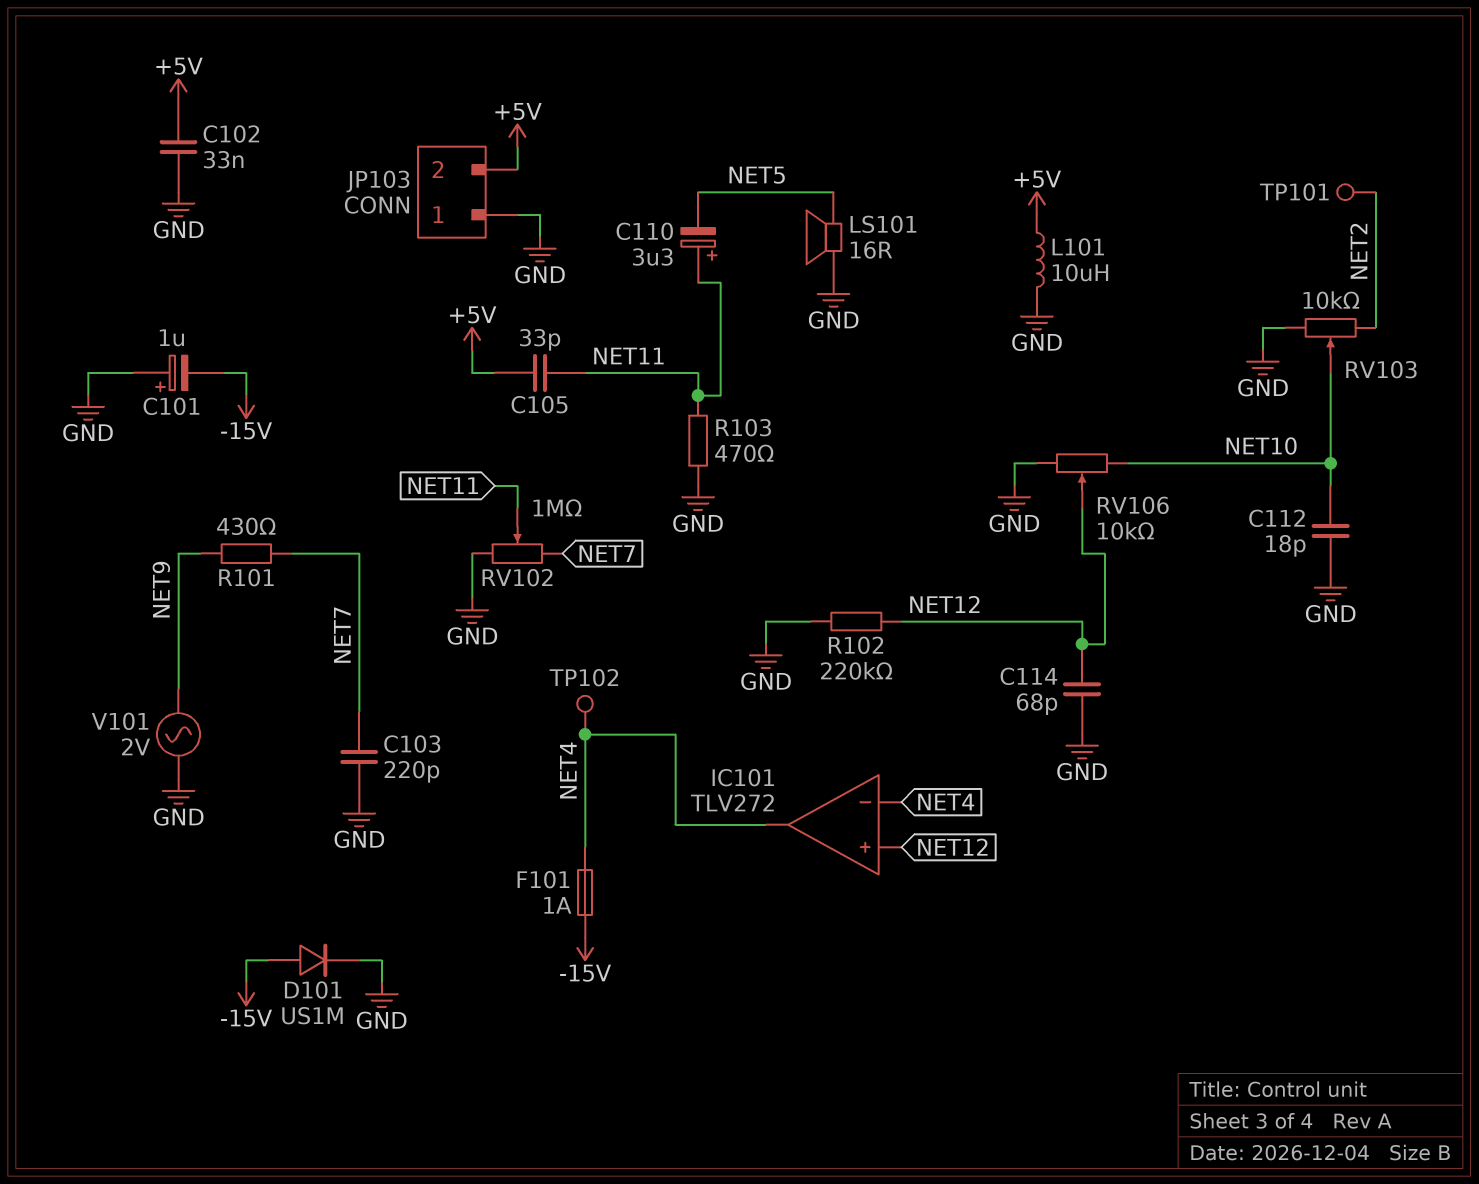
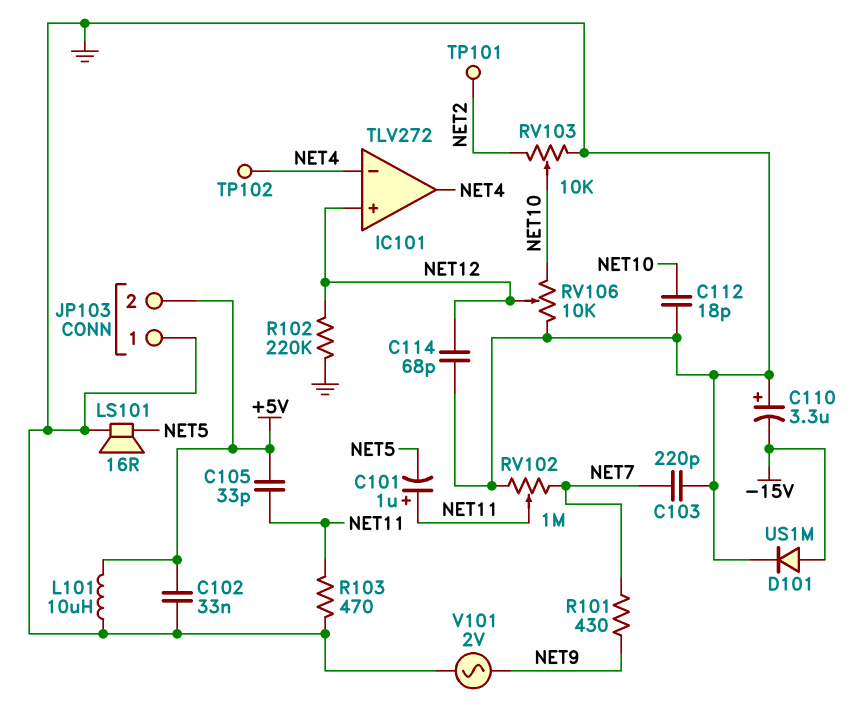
C101: 1uF (plus GND, minus -15V) -> 1uF (plus NET11, minus NET5)
C110: 3.3uF (plus NET11, minus NET5) -> 3.3uF (plus GND, minus -15V)
F101: 1A (-15V, NET4) -> none

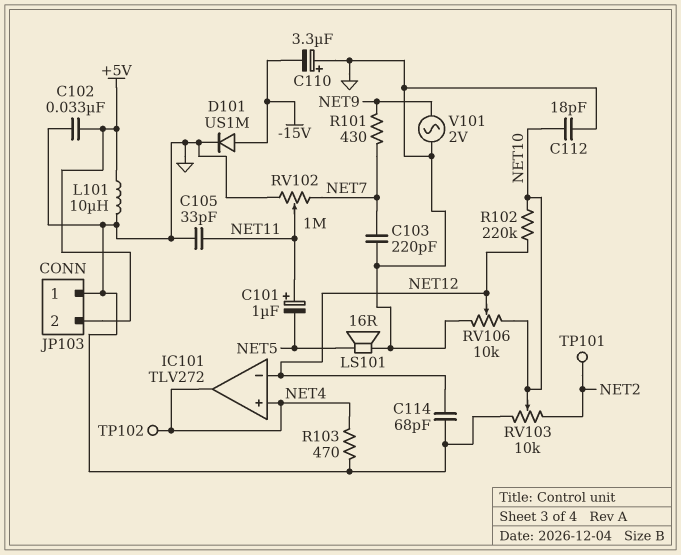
C105: 33pF (+5V, NET11) -> 33pF (GND, NET11)
IC101 pin in+: NET12 -> NET4
IC101 pin in-: NET4 -> NET12
R102: 220k (GND, NET12) -> 220k (NET10, NET12)
R103: 470 (GND, NET11) -> 470 (GND, NET4)

